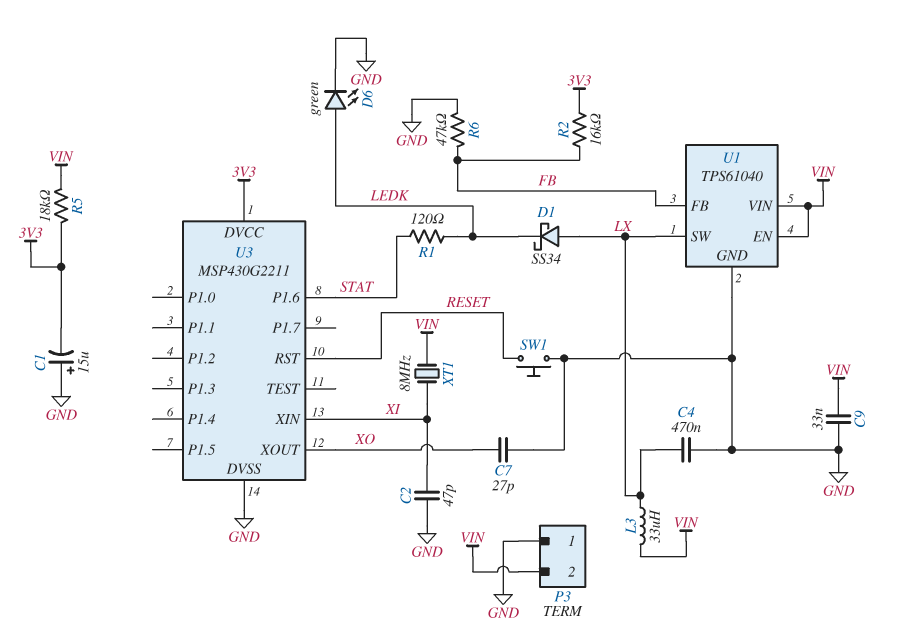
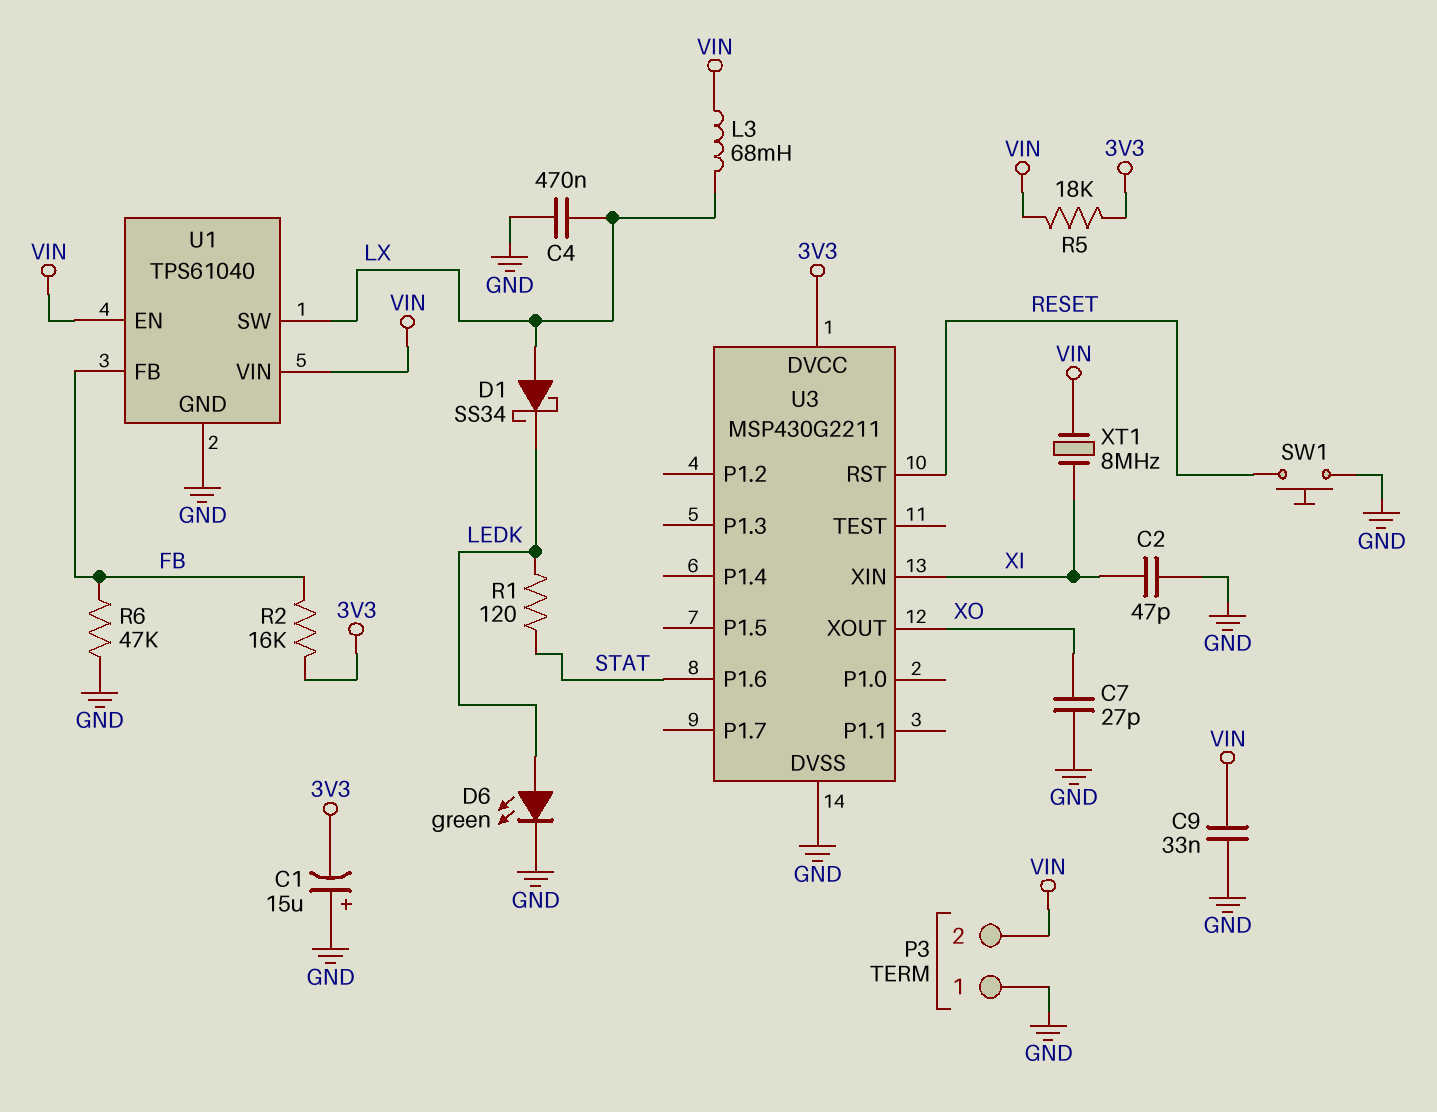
L3: 33uH (LX, VIN) -> 68mH (LX, VIN)

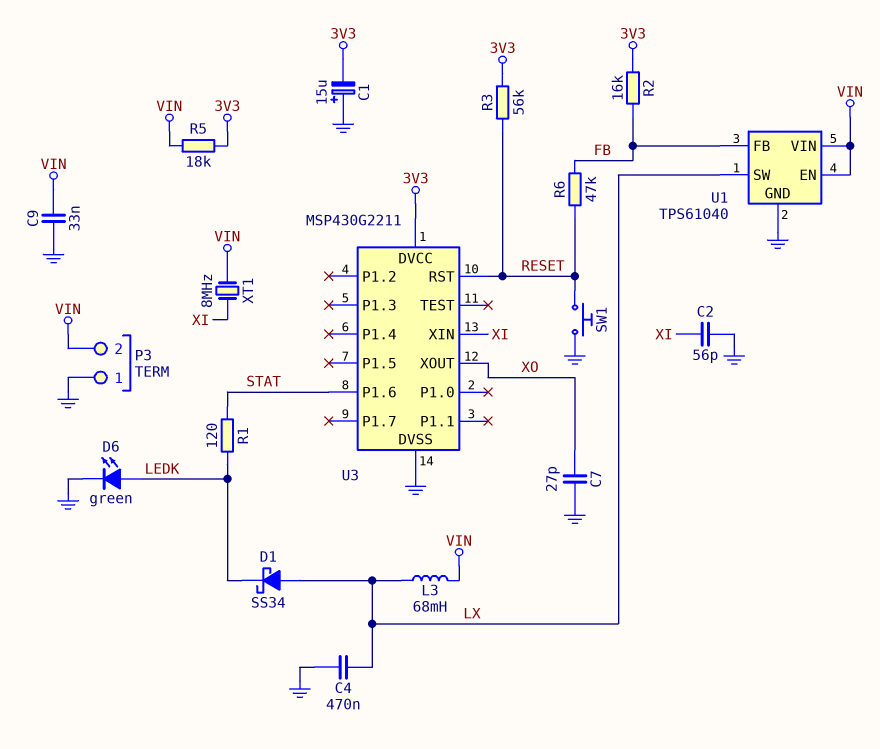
C2: 47pF (GND, XI) -> 56pF (GND, XI)
R3: none -> 56k (3V3, RESET)
R6: 47k (FB, GND) -> 47k (FB, RESET)

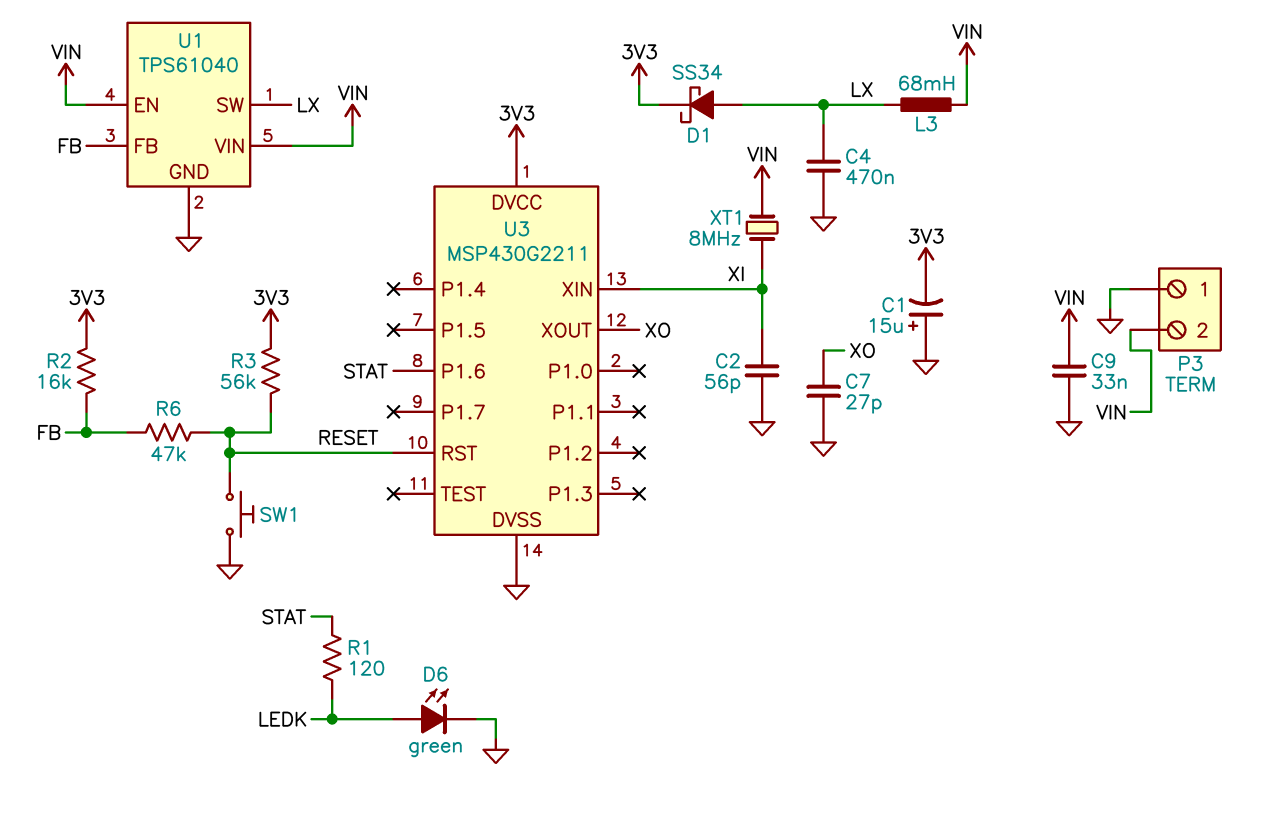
D1: schottky SS34 (A LX, K LEDK) -> schottky SS34 (A LX, K 3V3)
R5: 18k (3V3, VIN) -> none

